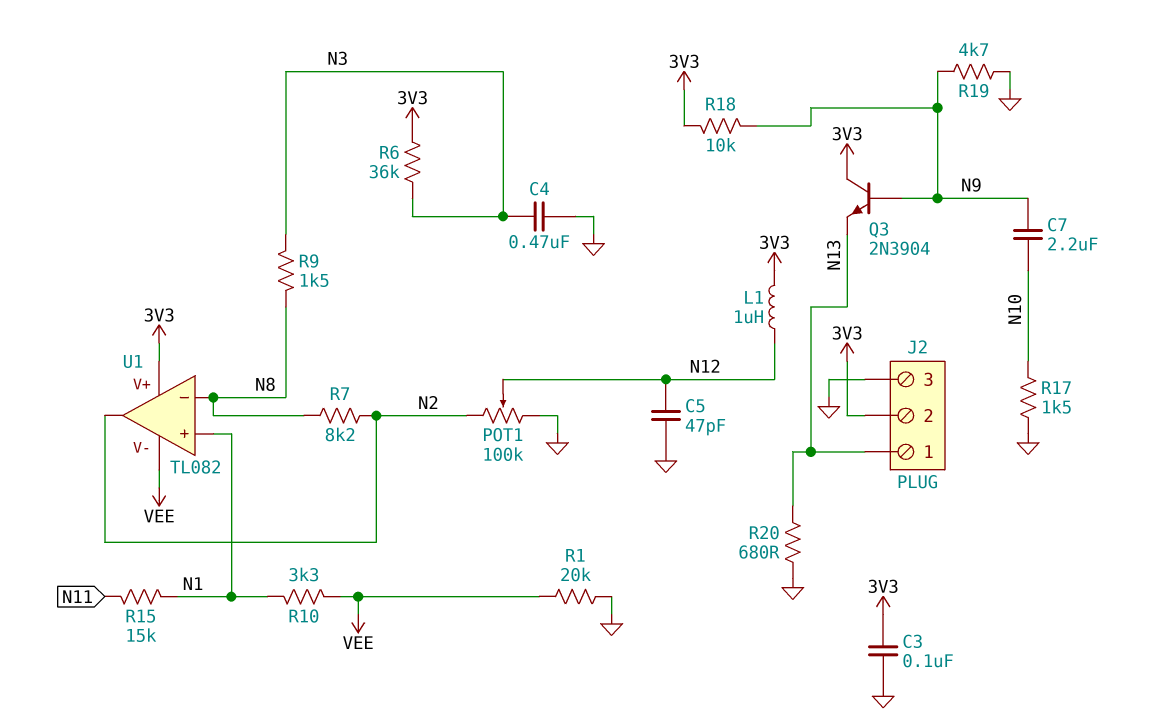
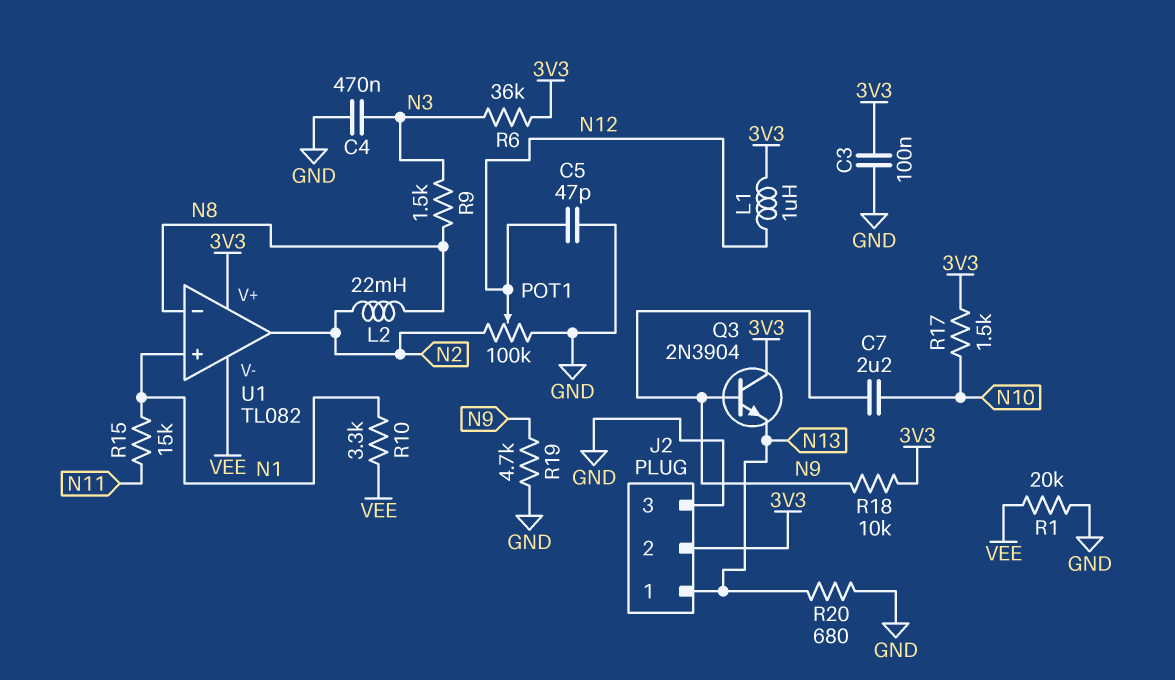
L2: none -> 22mH (N2, N8)
R7: 8.2k (N2, N8) -> none
R17: 1.5k (GND, N10) -> 1.5k (3V3, N10)

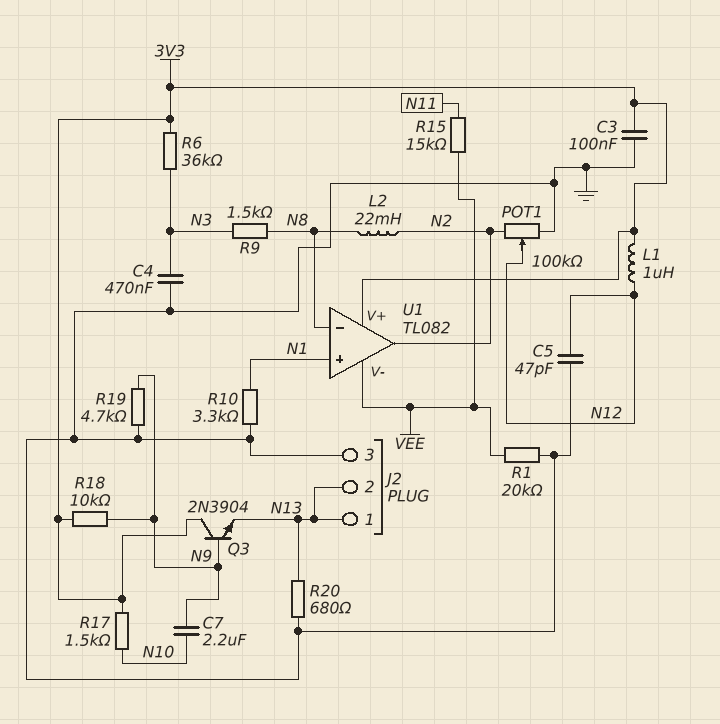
J2 pin 2: 3V3 -> N13
R10: 3.3k (N1, VEE) -> 3.3k (GND, N1)
R15: 15k (N1, N11) -> 15k (N11, VEE)

